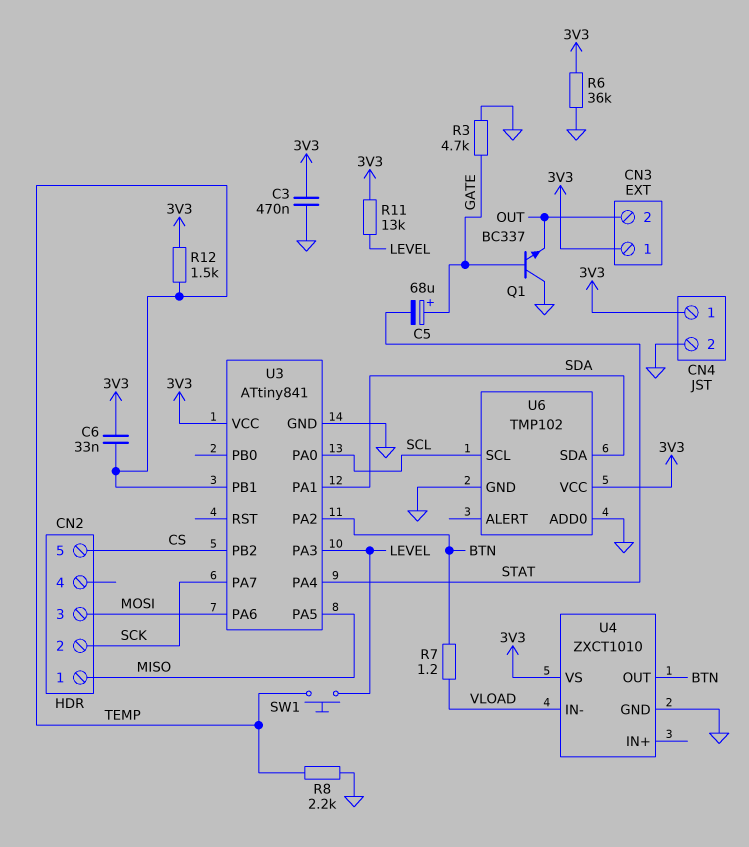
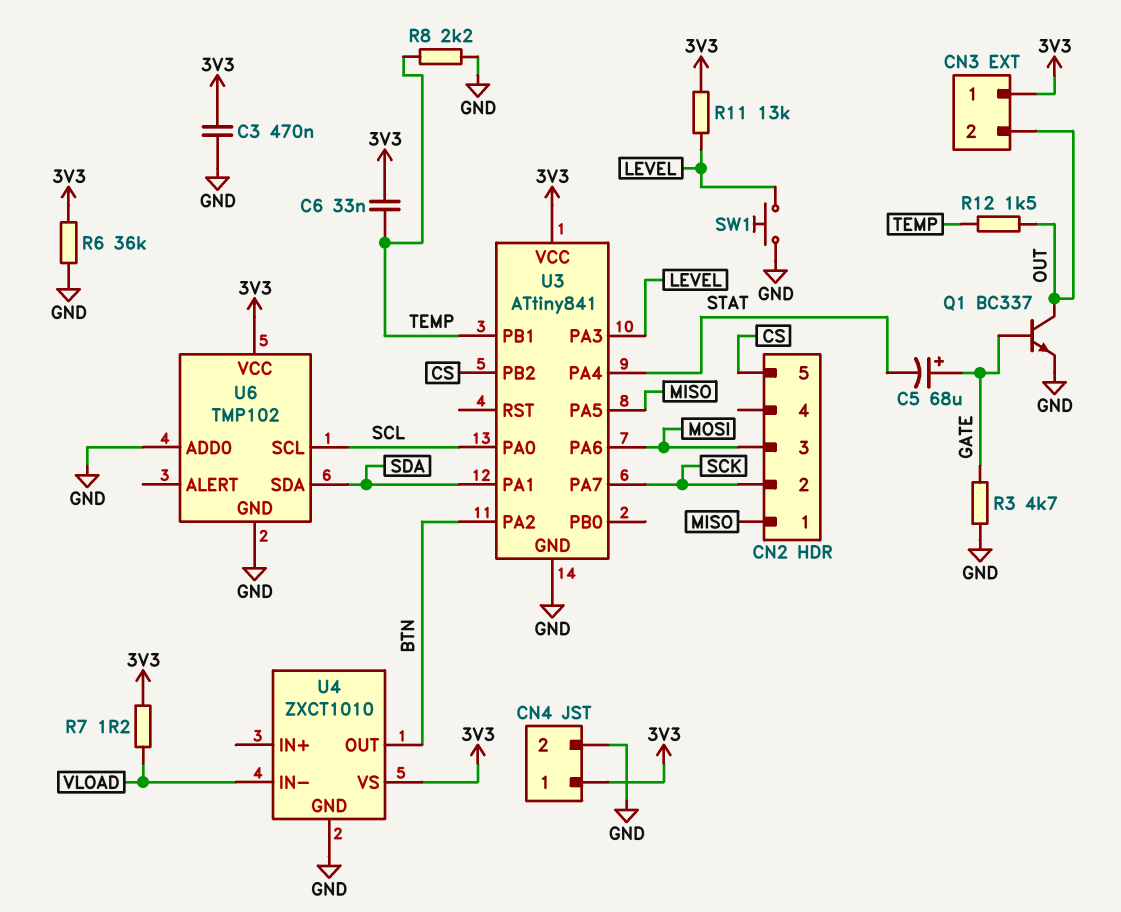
Q1: NPN BC337 (B GATE, C GND, E OUT) -> NPN BC337 (B GATE, C OUT, E GND)
R7: 1.2 (BTN, VLOAD) -> 1.2 (3V3, VLOAD)
R12: 1.5k (3V3, TEMP) -> 1.5k (OUT, TEMP)
SW1: button (LEVEL, TEMP) -> button (GND, LEVEL)

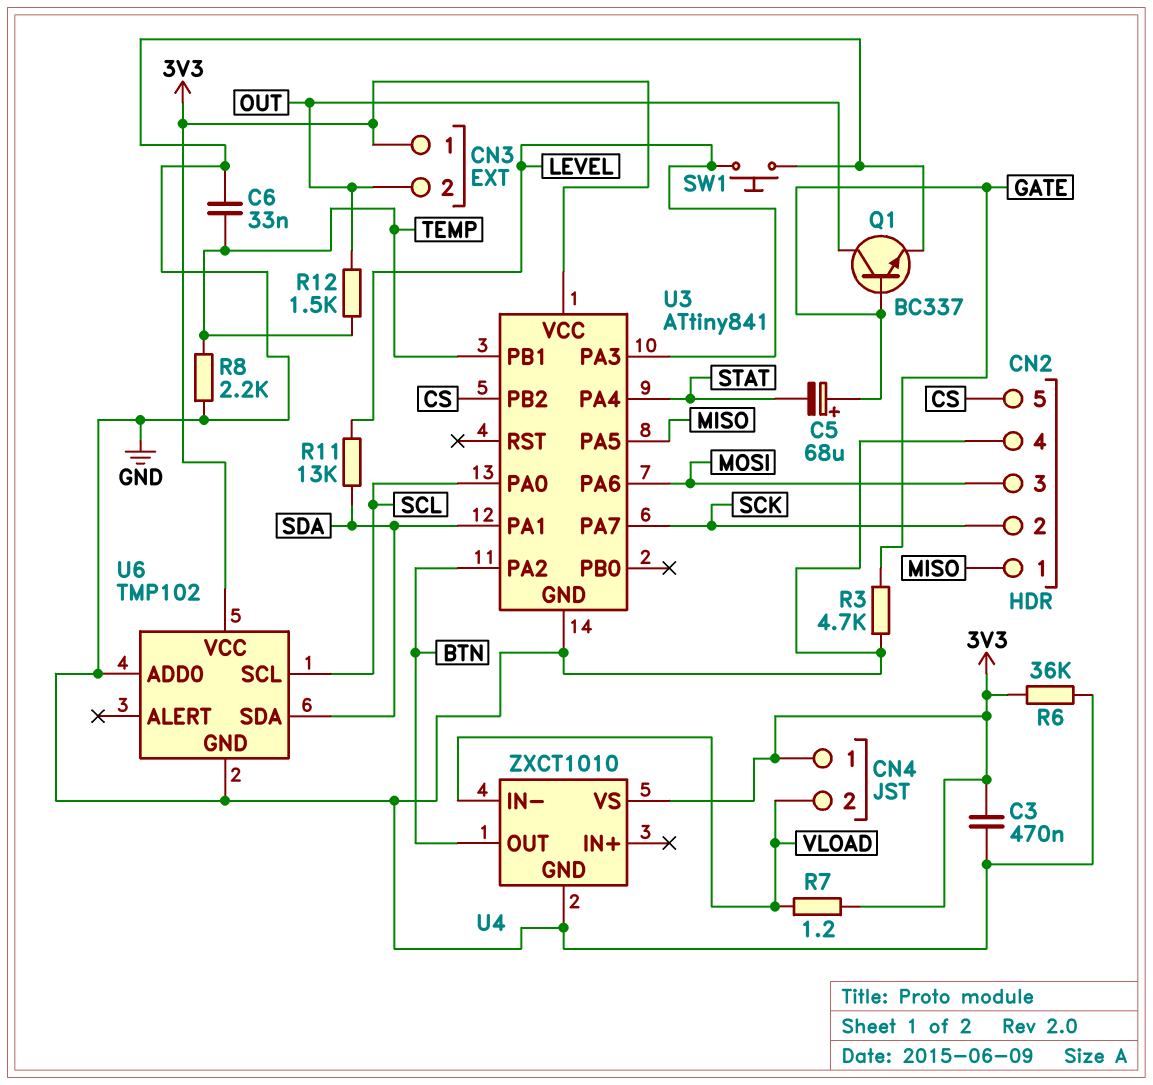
C6: 33nF (3V3, TEMP) -> 33nF (GND, TEMP)
CN2 pin 4: none -> GND
CN4 pin 2: GND -> VLOAD
R11: 13k (3V3, LEVEL) -> 13k (LEVEL, SDA)

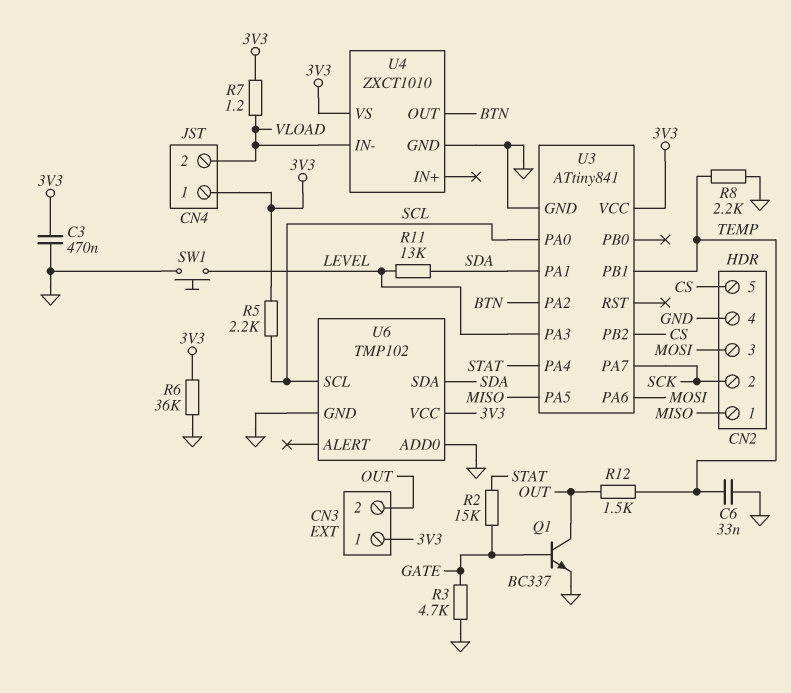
C5: 68uF (plus GATE, minus STAT) -> none
R2: none -> 15k (GATE, STAT)
R5: none -> 2.2k (3V3, SCL)

